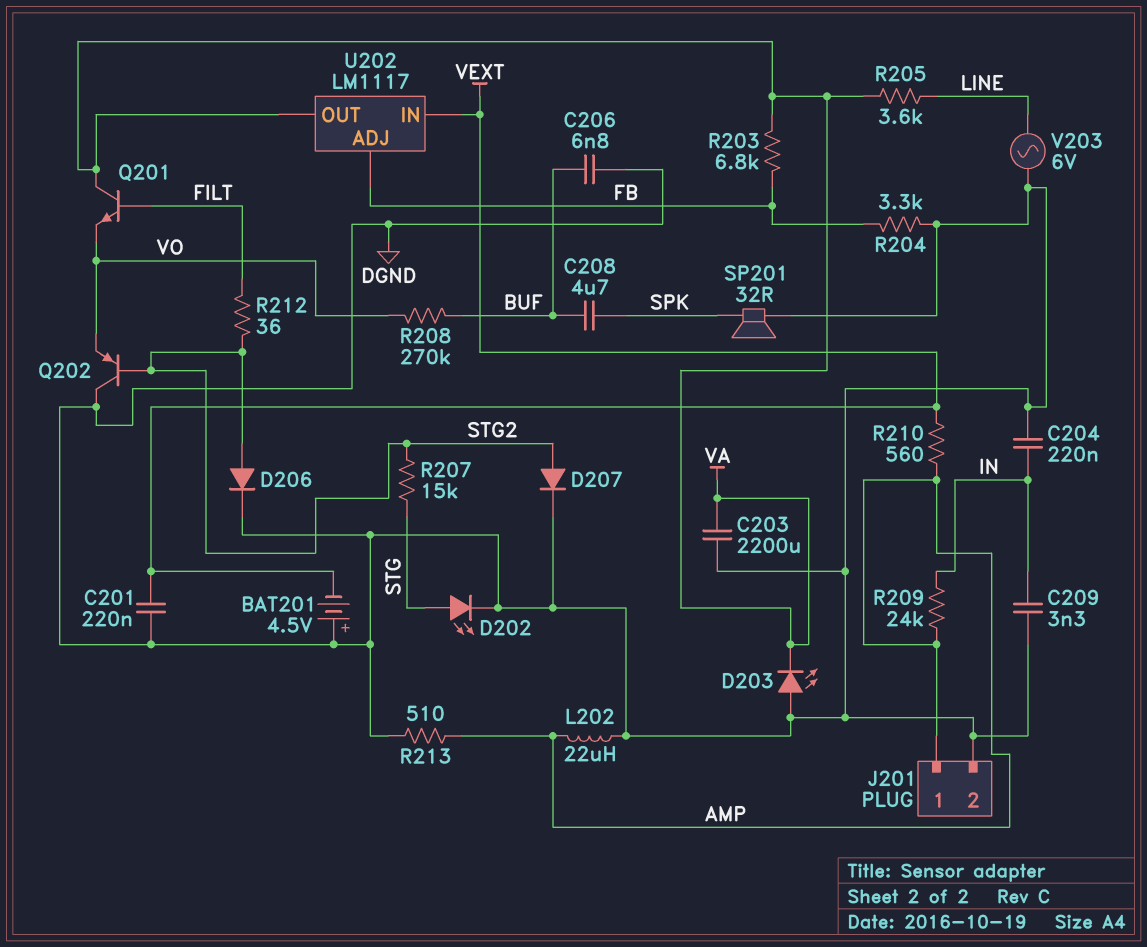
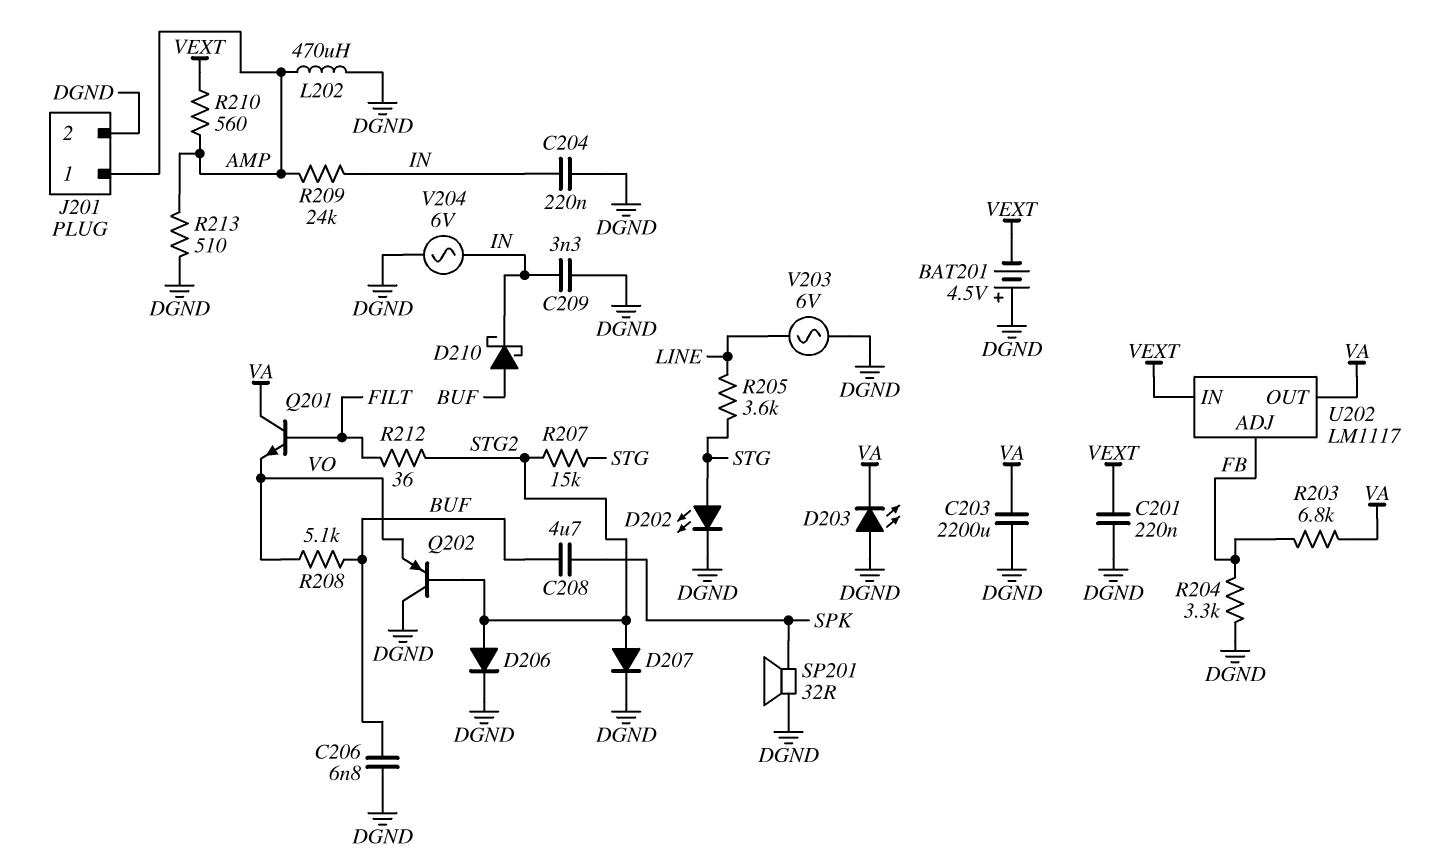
D210: none -> schottky (A BUF, K IN)
L202: 22uH (AMP, DGND) -> 470uH (AMP, DGND)
R205: 3.6k (LINE, VA) -> 3.6k (LINE, STG)
R208: 270k (BUF, VO) -> 5.1k (BUF, VO)
V204: none -> AC 6V (DGND, IN)

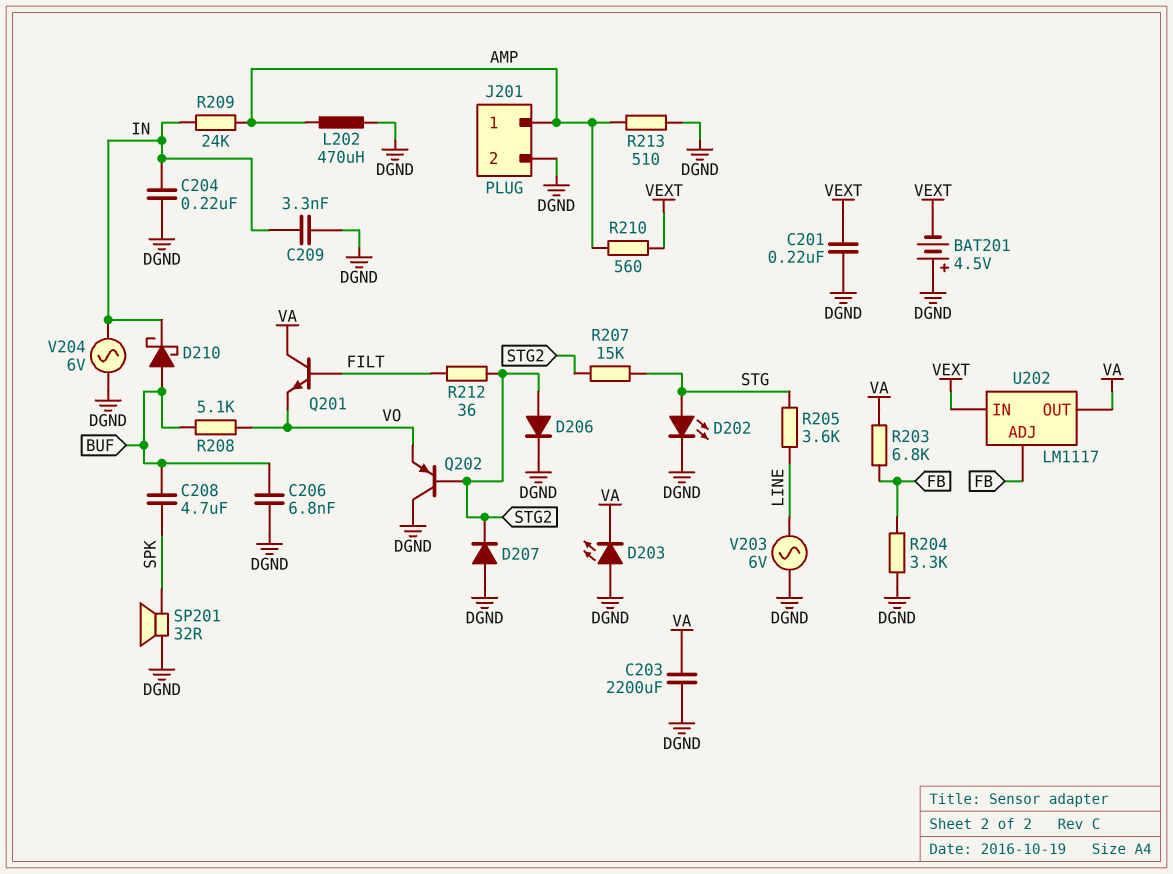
D207: diode (A STG2, K DGND) -> diode (A DGND, K STG2)

